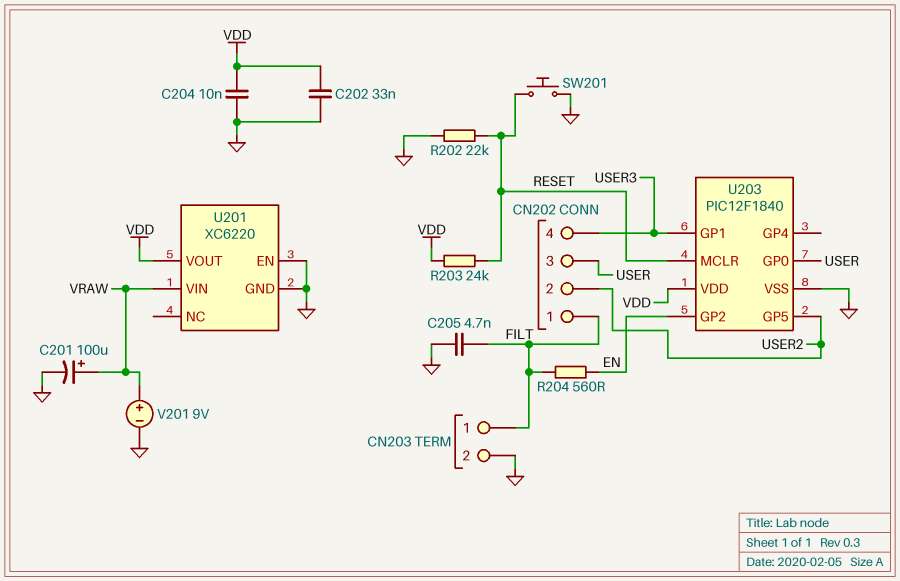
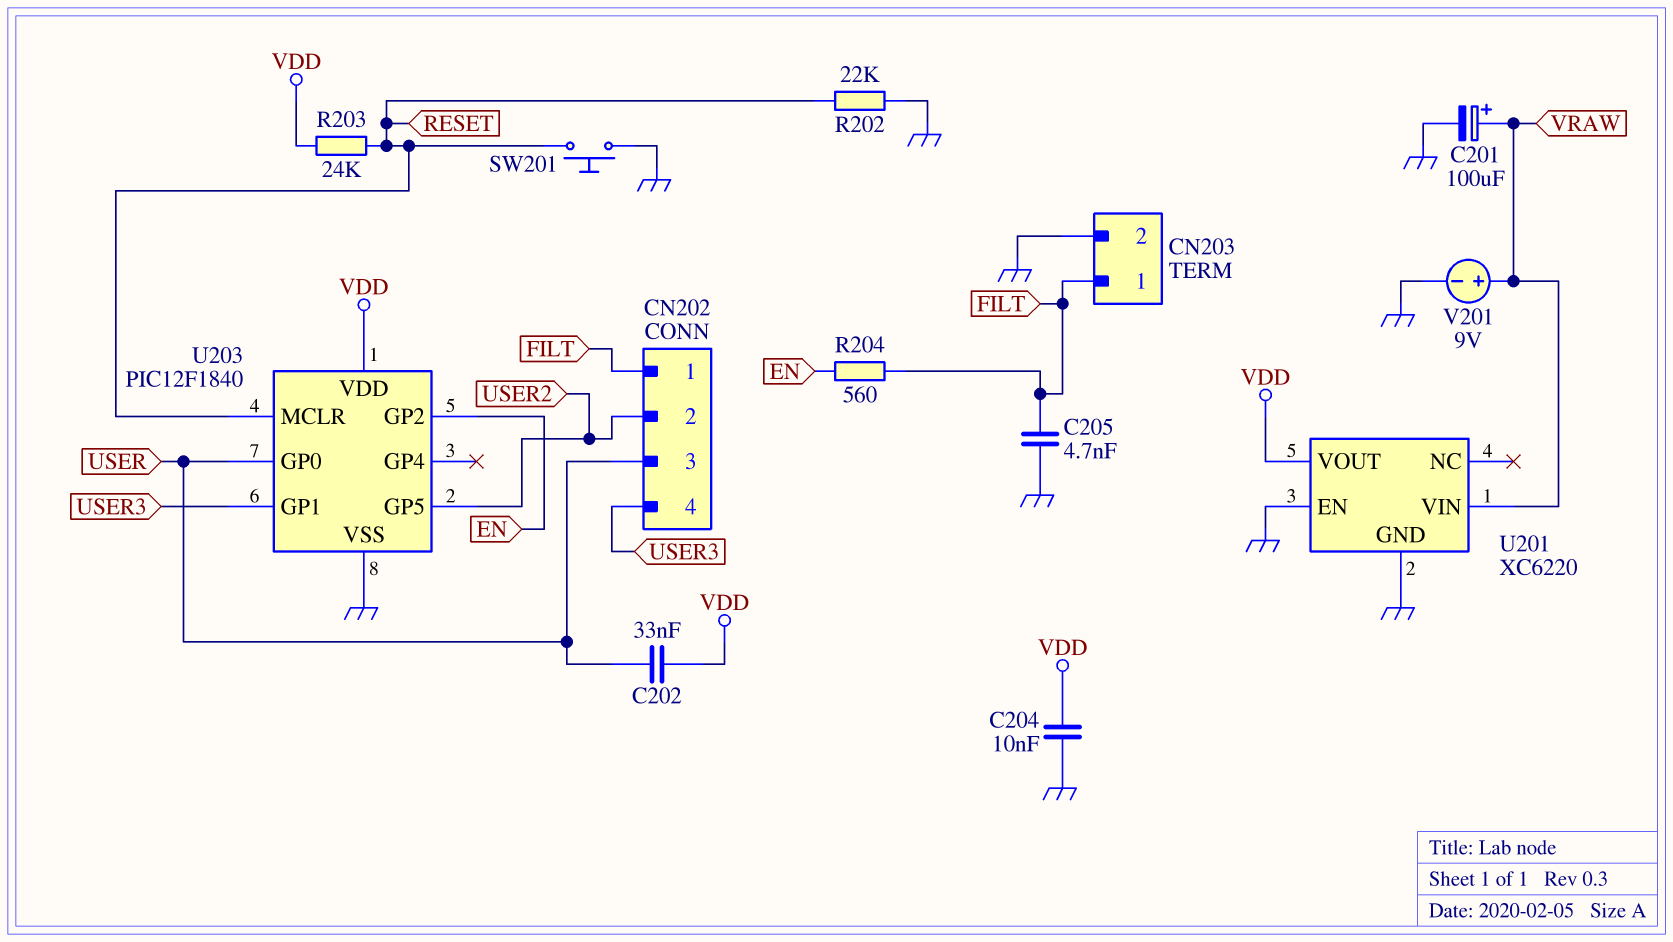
C202: 33nF (GND, VDD) -> 33nF (USER, VDD)

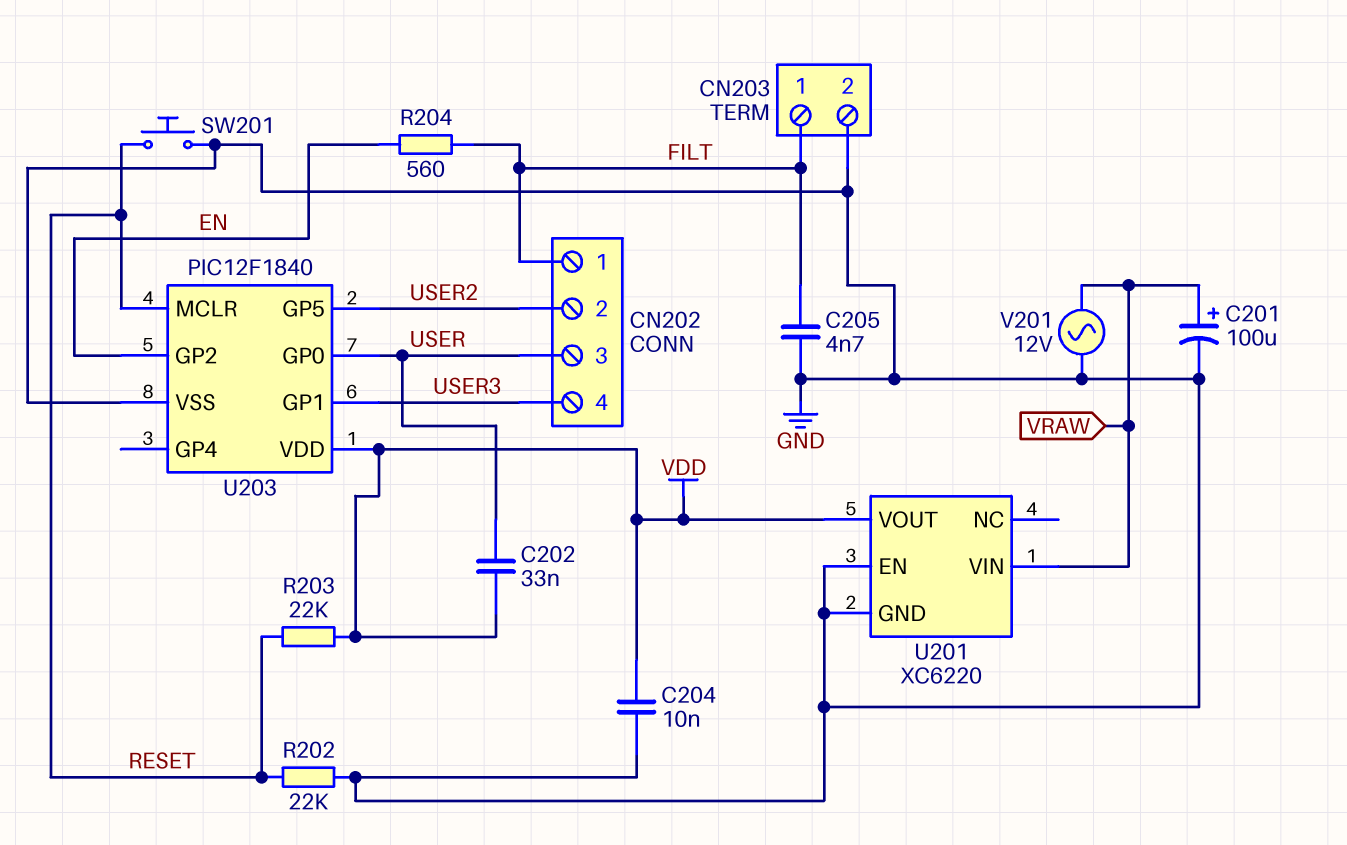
R203: 24k (RESET, VDD) -> 22k (RESET, VDD)
V201: 9V (plus VRAW, minus GND) -> AC 12V (GND, VRAW)

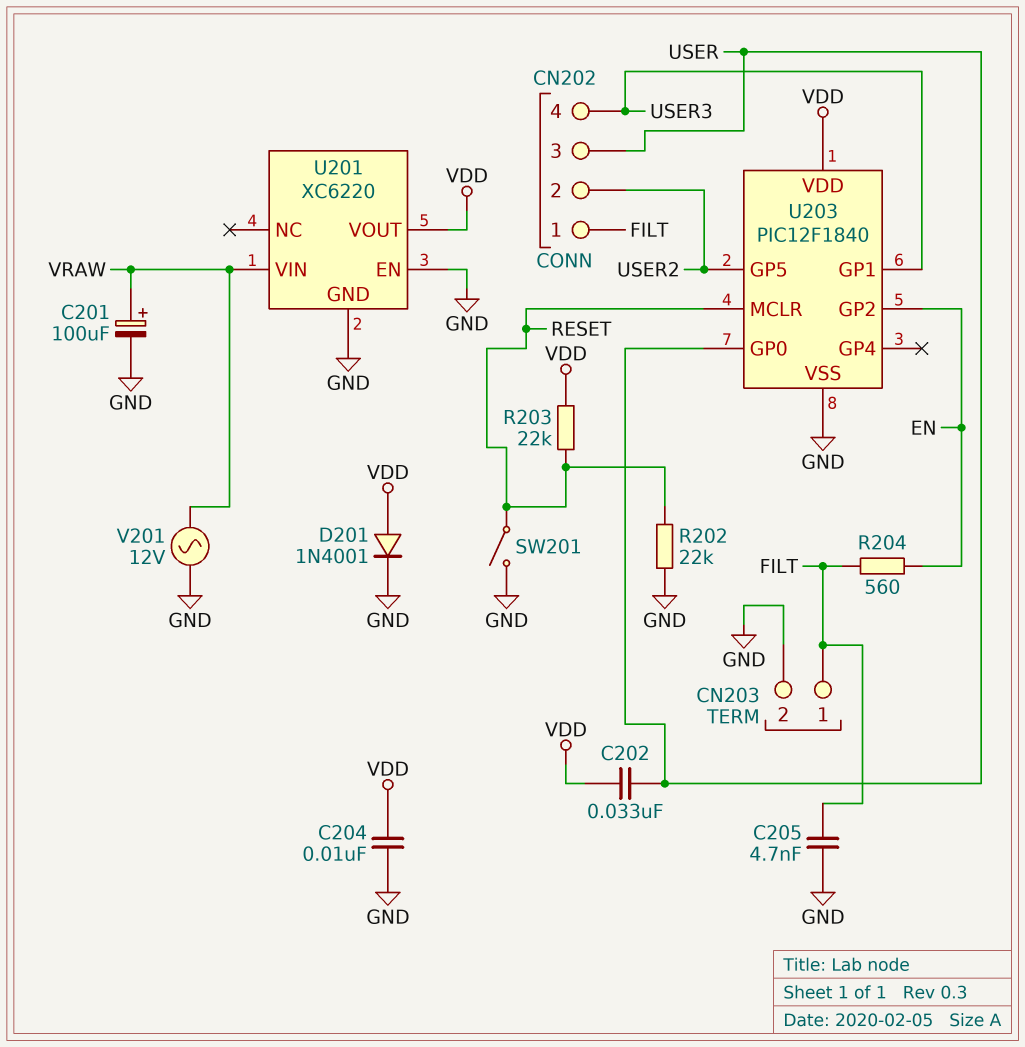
D201: none -> diode 1N4001 (A VDD, K GND)
SW201: button (GND, RESET) -> switch (GND, RESET)

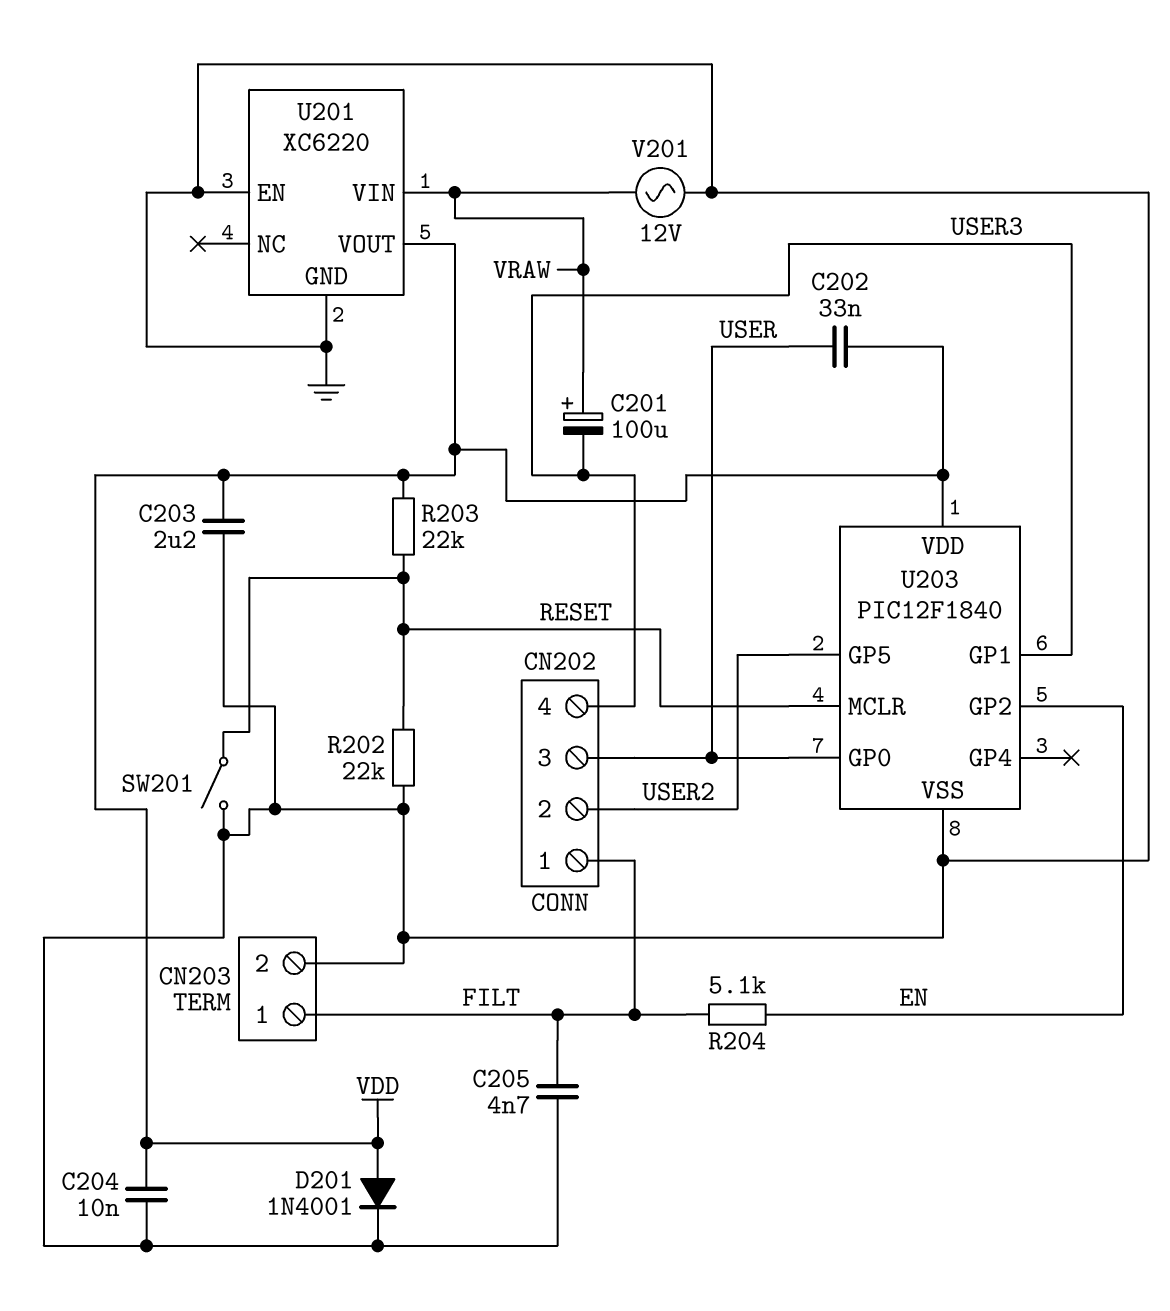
C201: 100uF (plus VRAW, minus GND) -> 100uF (plus VRAW, minus USER3)
C203: none -> 2.2uF (GND, VDD)
R204: 560 (EN, FILT) -> 5.1k (EN, FILT)

